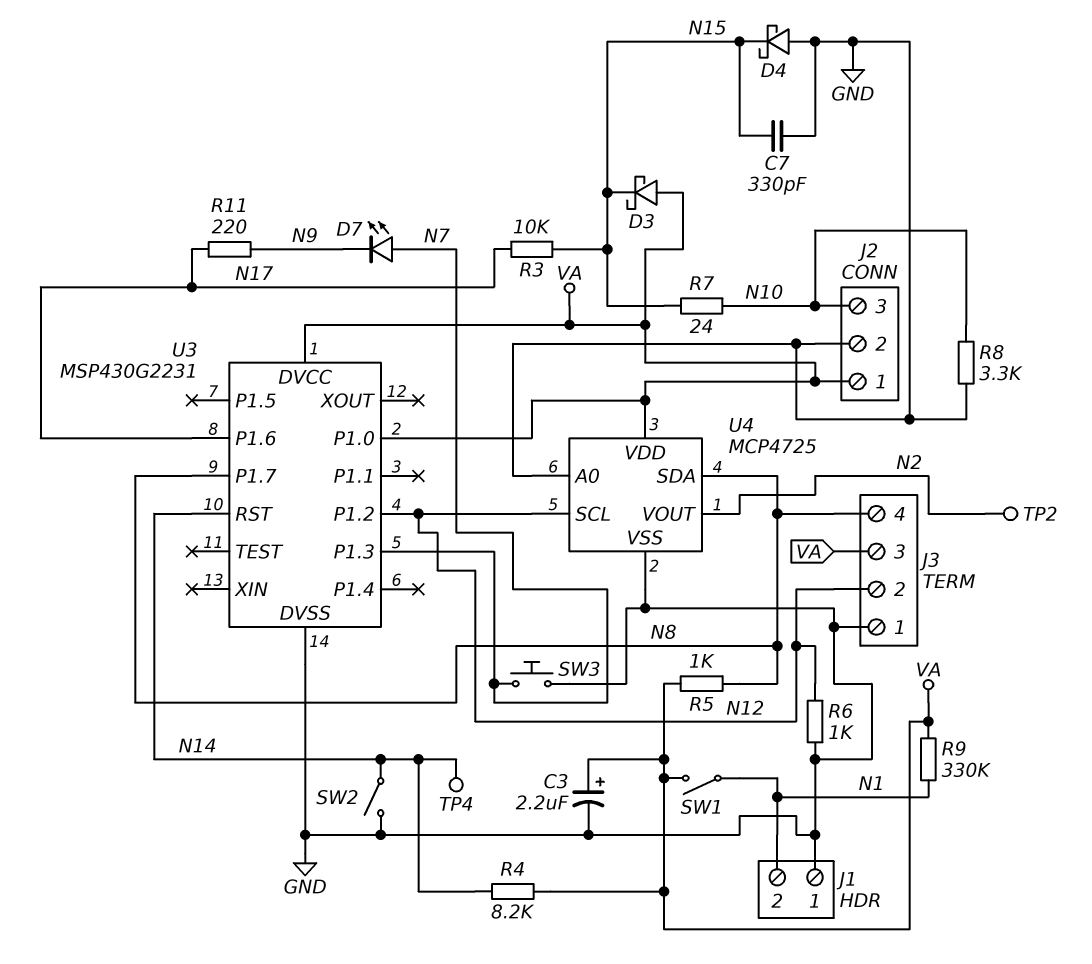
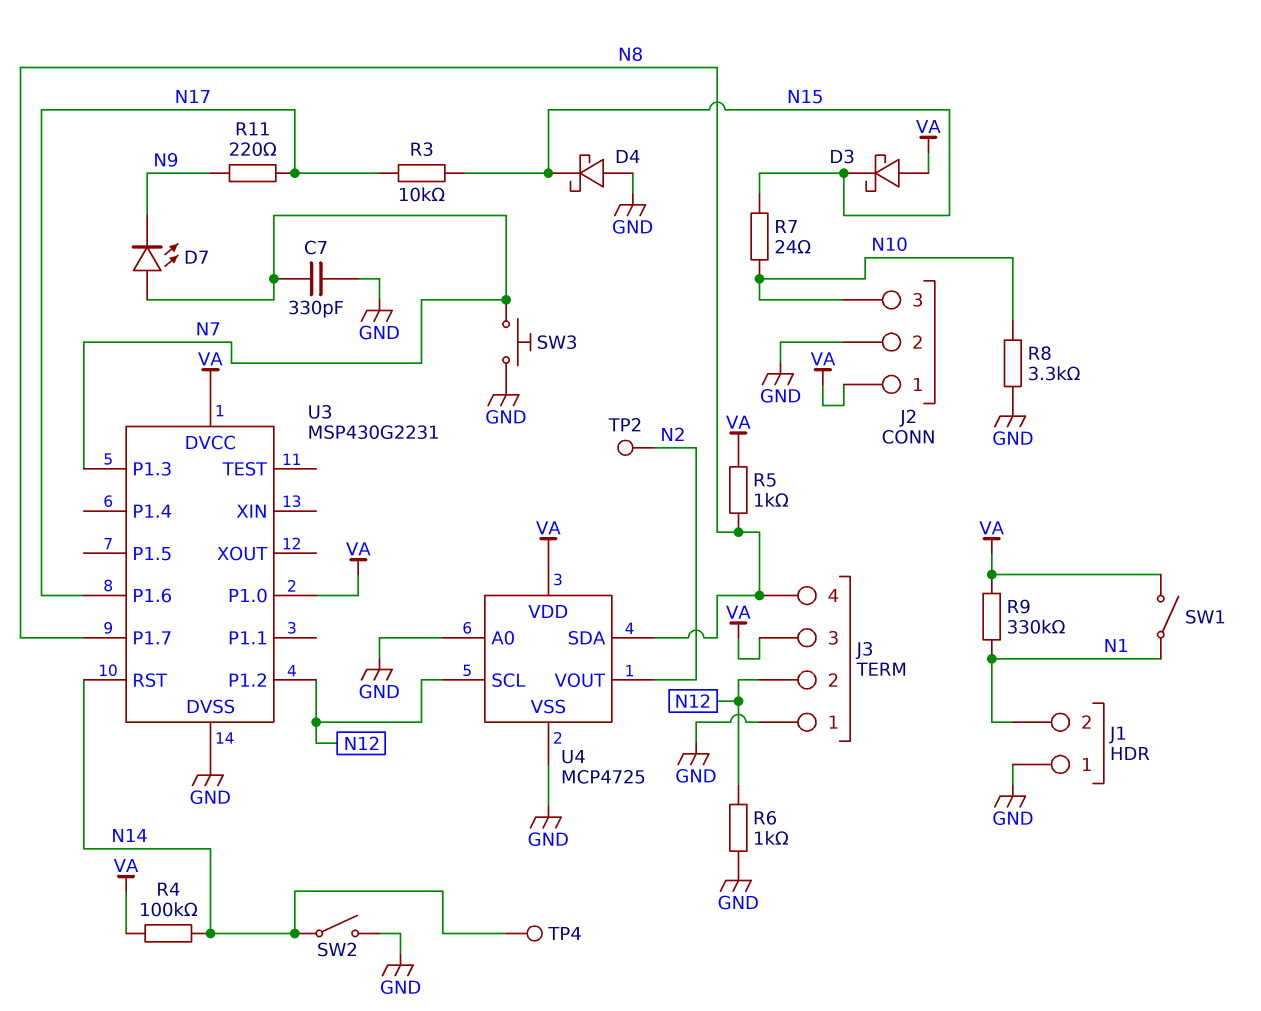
C3: 2.2uF (plus VA, minus GND) -> none
C7: 330pF (GND, N15) -> 330pF (GND, N7)
R4: 8.2k (N14, VA) -> 100k (N14, VA)

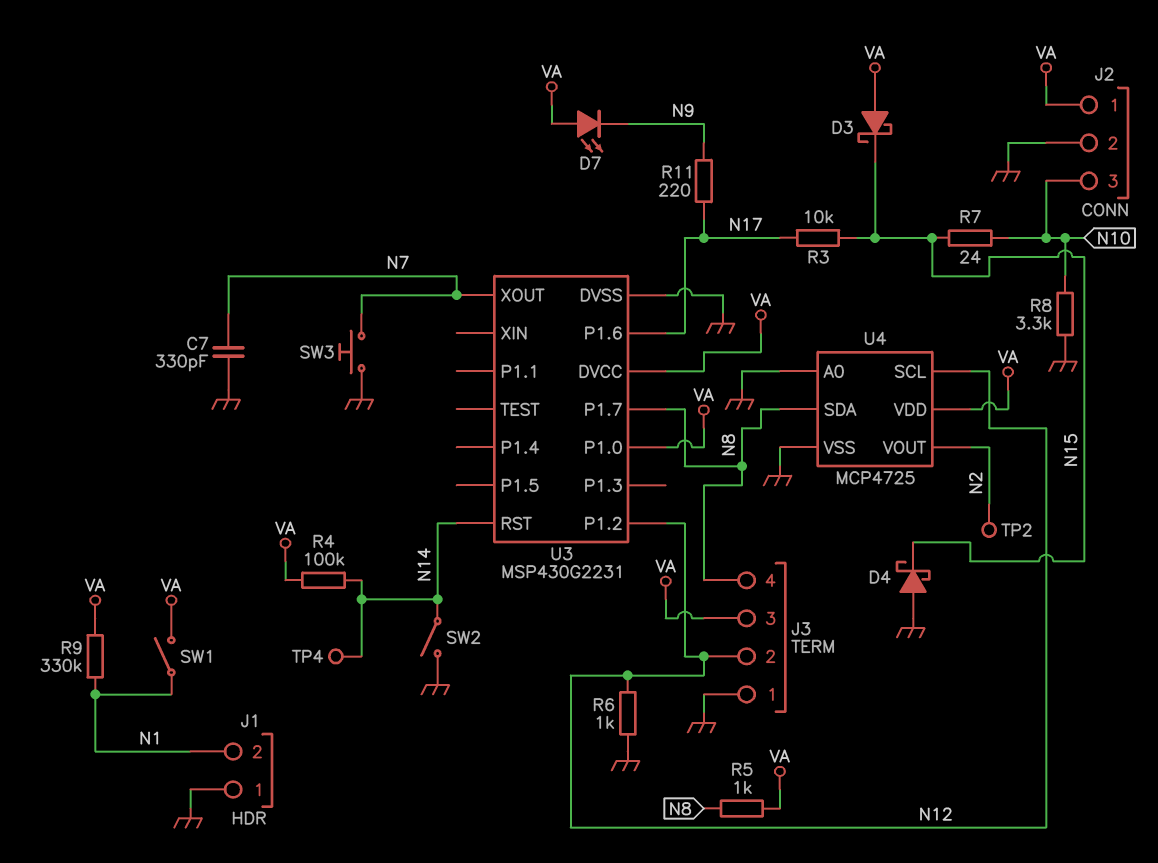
D7: LED (A N7, K N9) -> LED (A VA, K N9)
U3 pin P1.3: N7 -> none
U3 pin XOUT: none -> N7

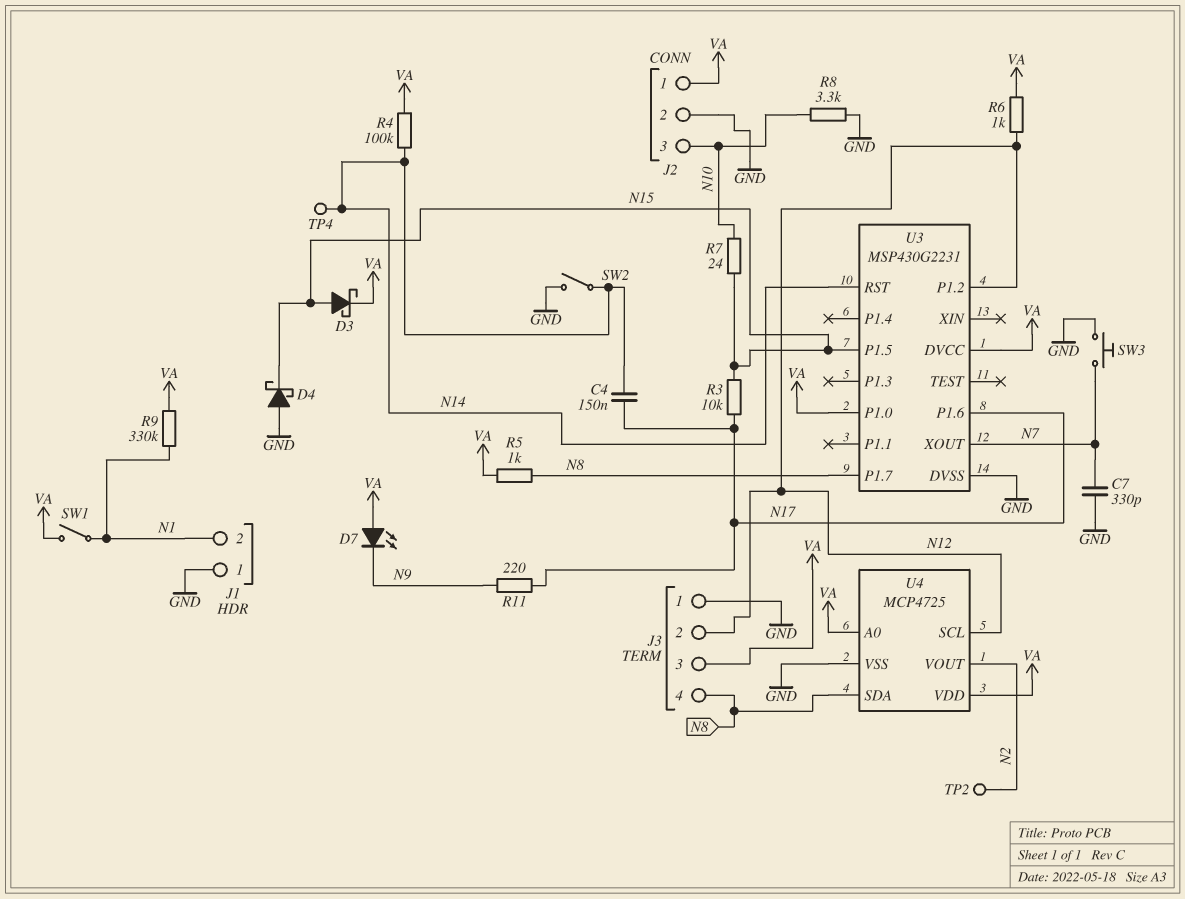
C4: none -> 150nF (N14, N17)
D3: schottky (A VA, K N15) -> schottky (A N15, K VA)
R6: 1k (GND, N12) -> 1k (N12, VA)
U3 pin P1.5: none -> N15
U4 pin A0: GND -> VA

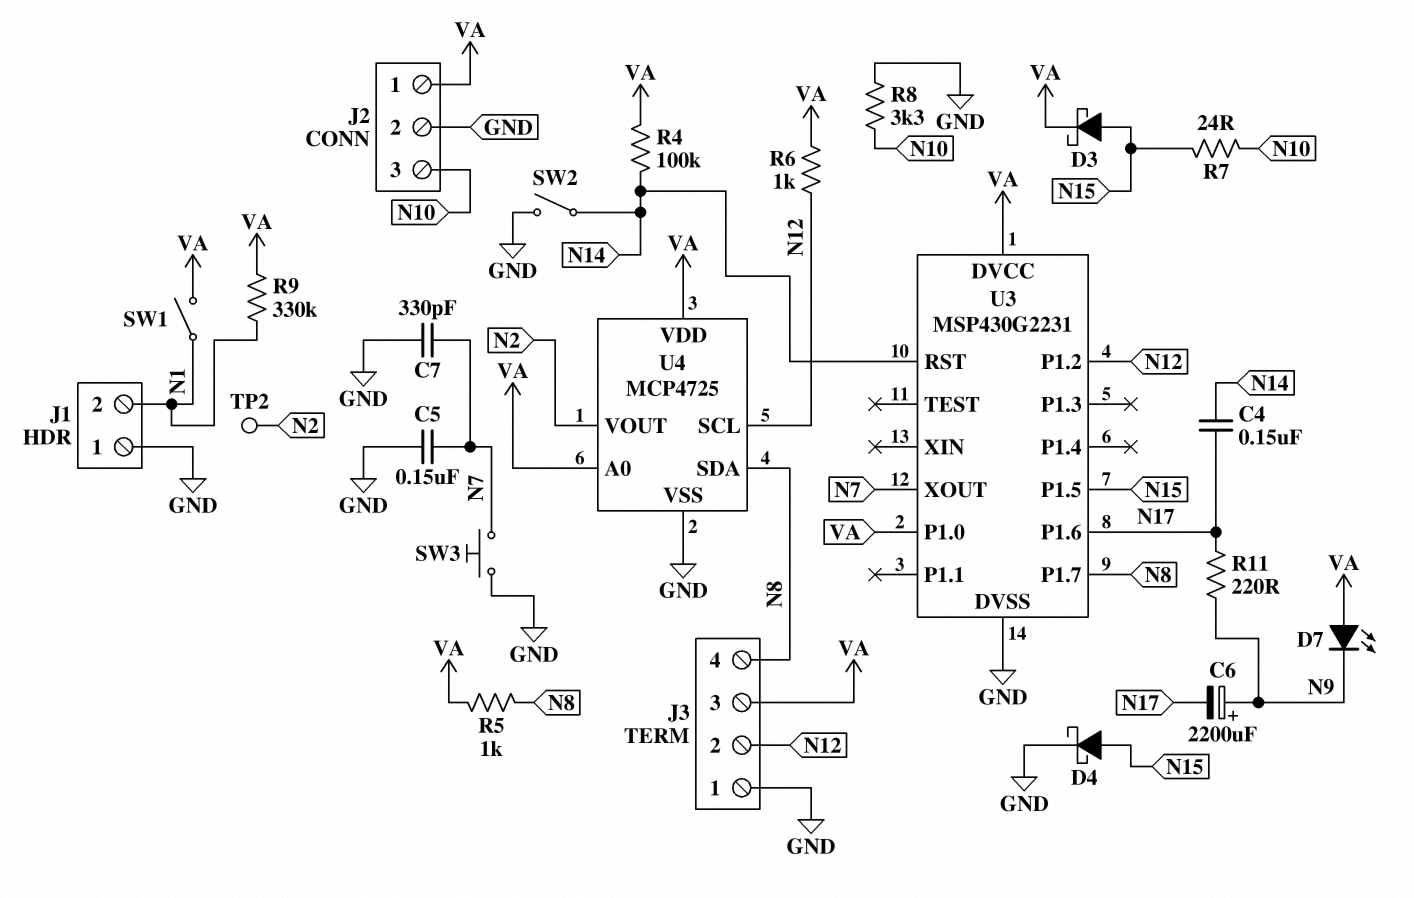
C5: none -> 150nF (GND, N7)
C6: none -> 2200uF (plus N9, minus N17)
D4: schottky (A GND, K N15) -> schottky (A N15, K GND)
R3: 10k (N15, N17) -> none
TP4: test point (N14) -> none

